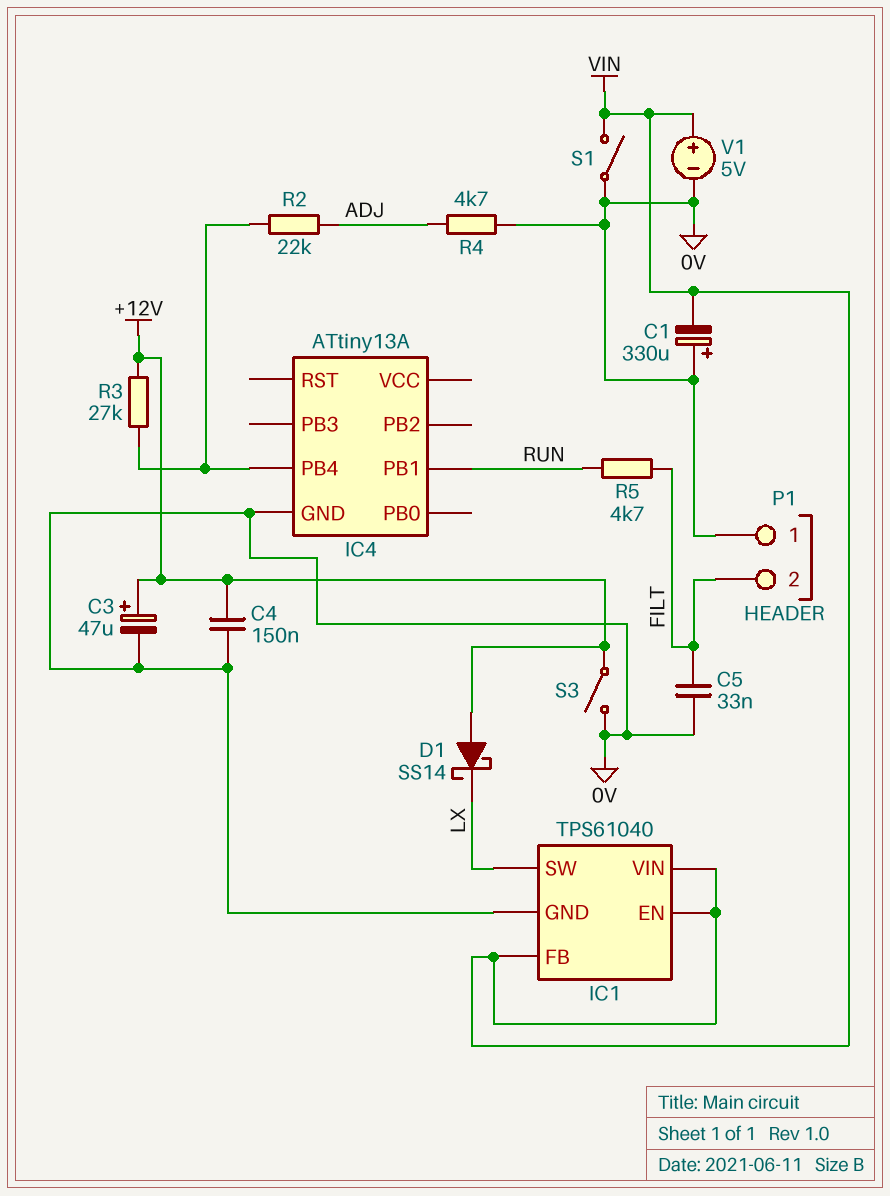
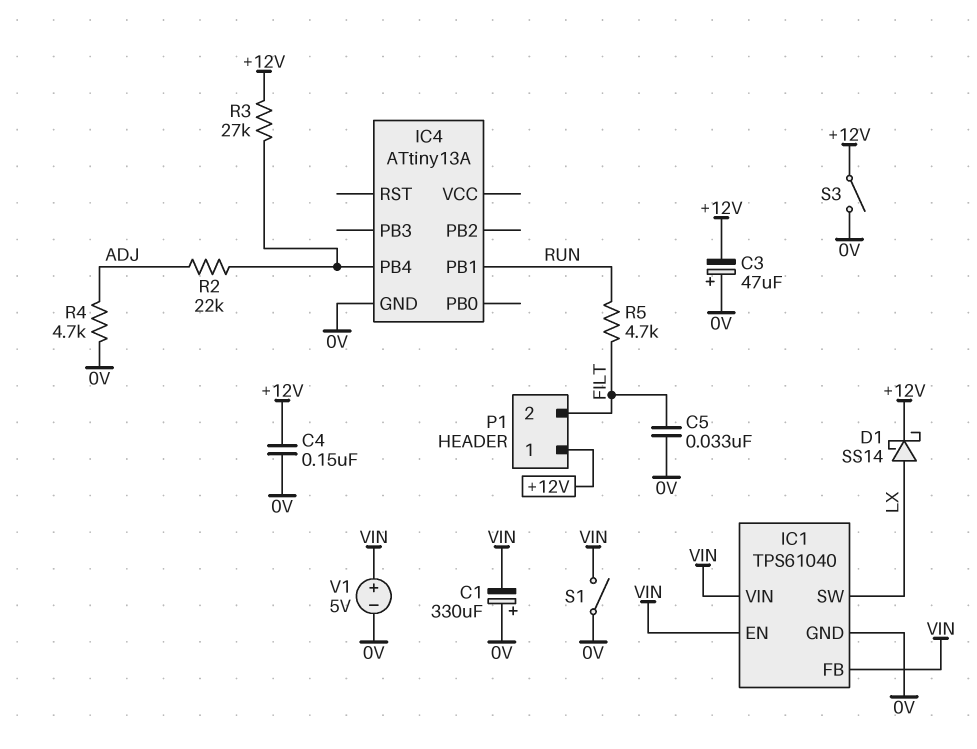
C3: 47uF (plus +12V, minus 0V) -> 47uF (plus 0V, minus +12V)
D1: schottky SS14 (A +12V, K LX) -> schottky SS14 (A LX, K +12V)
P1 pin 1: 0V -> +12V

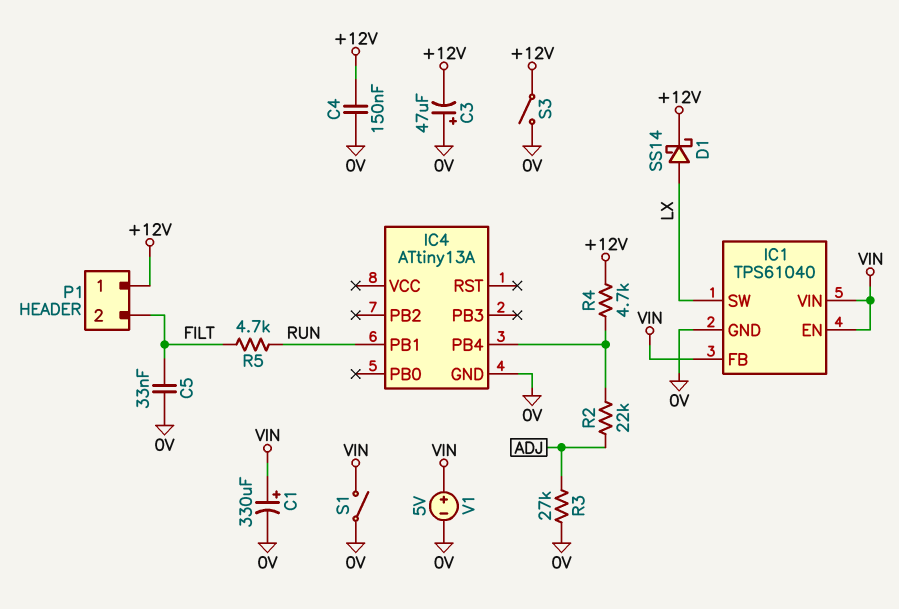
C1: 330uF (plus 0V, minus VIN) -> 330uF (plus VIN, minus 0V)
R3: 27k (+12V, IC4/PB4) -> 27k (0V, ADJ)
R4: 4.7k (0V, ADJ) -> 4.7k (+12V, IC4/PB4)

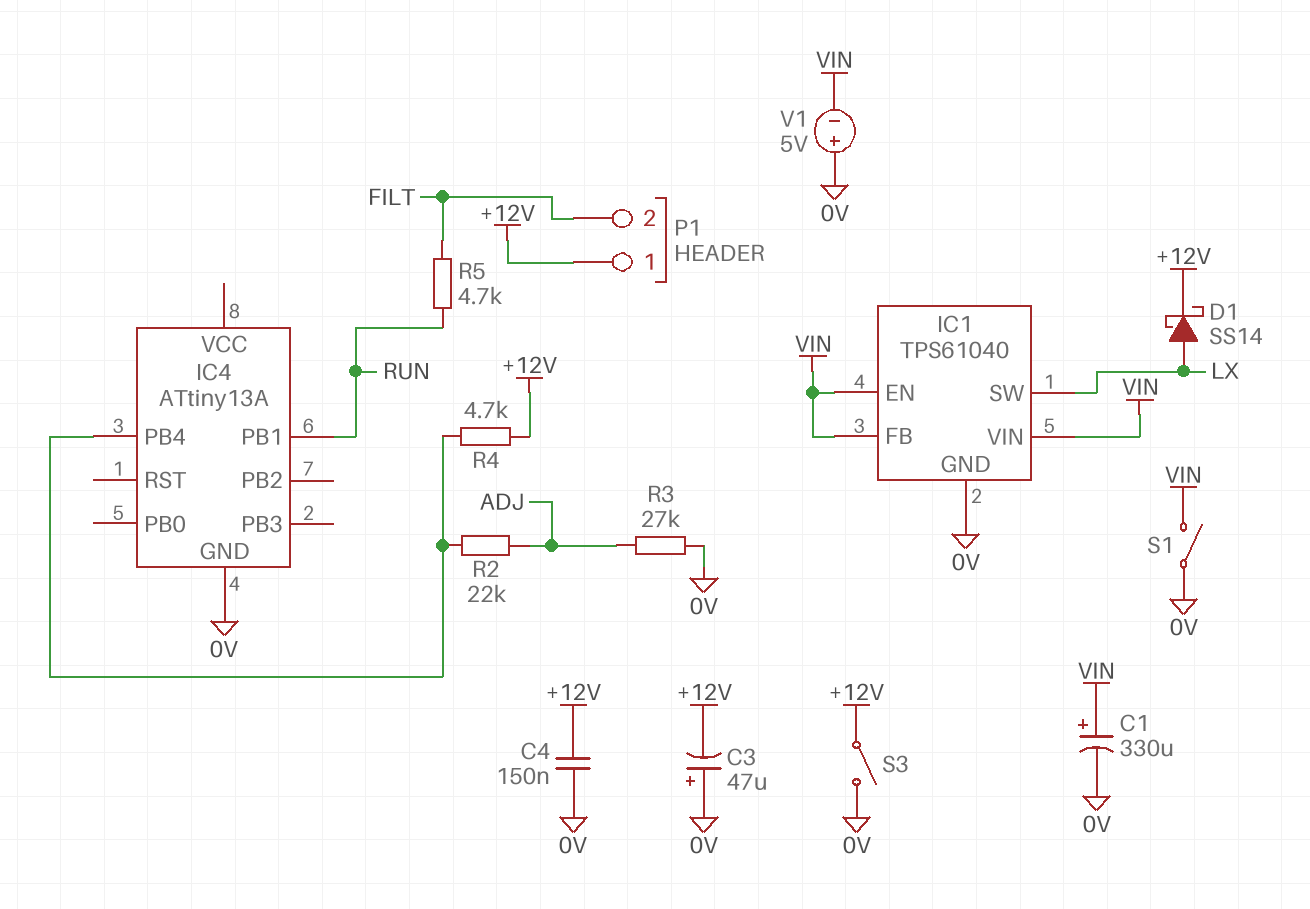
C5: 33nF (0V, FILT) -> none
V1: 5V (plus VIN, minus 0V) -> 5V (plus 0V, minus VIN)

